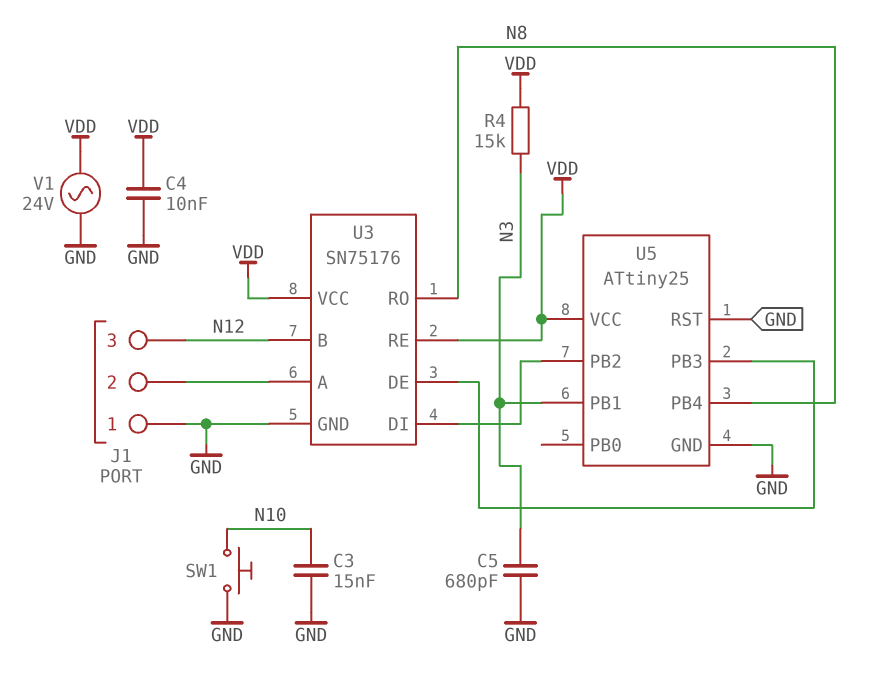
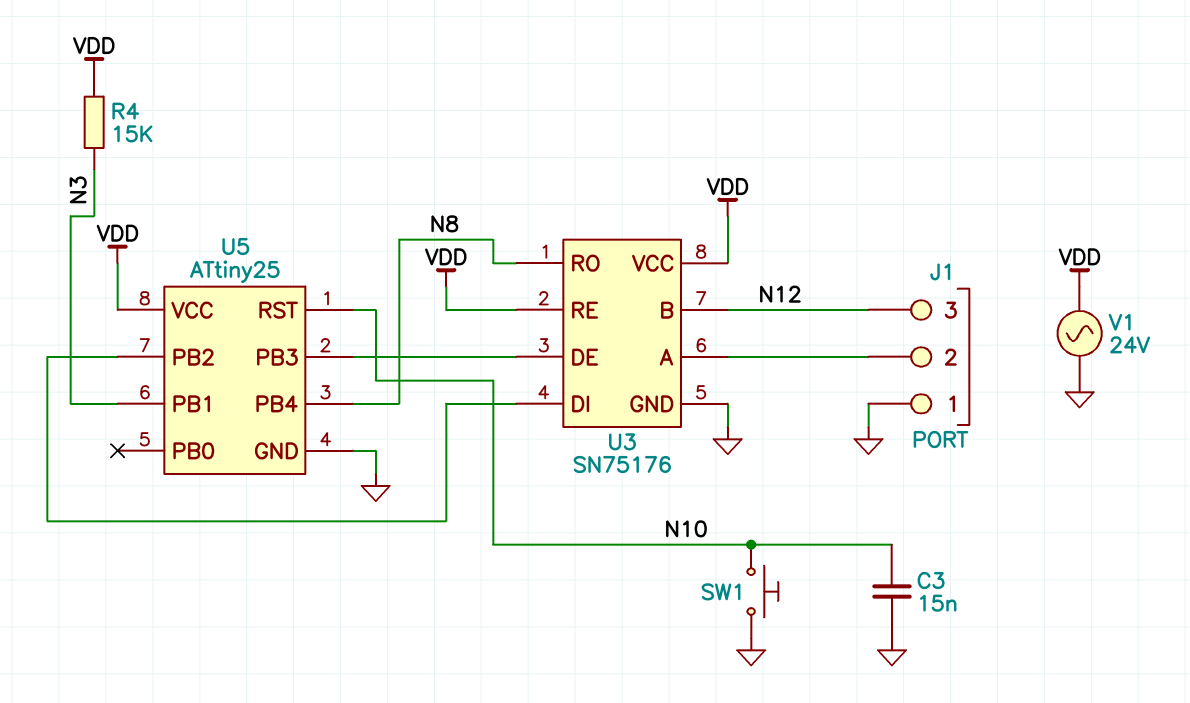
C4: 10nF (GND, VDD) -> none
C5: 680pF (GND, N3) -> none
U5 pin RST: GND -> N10

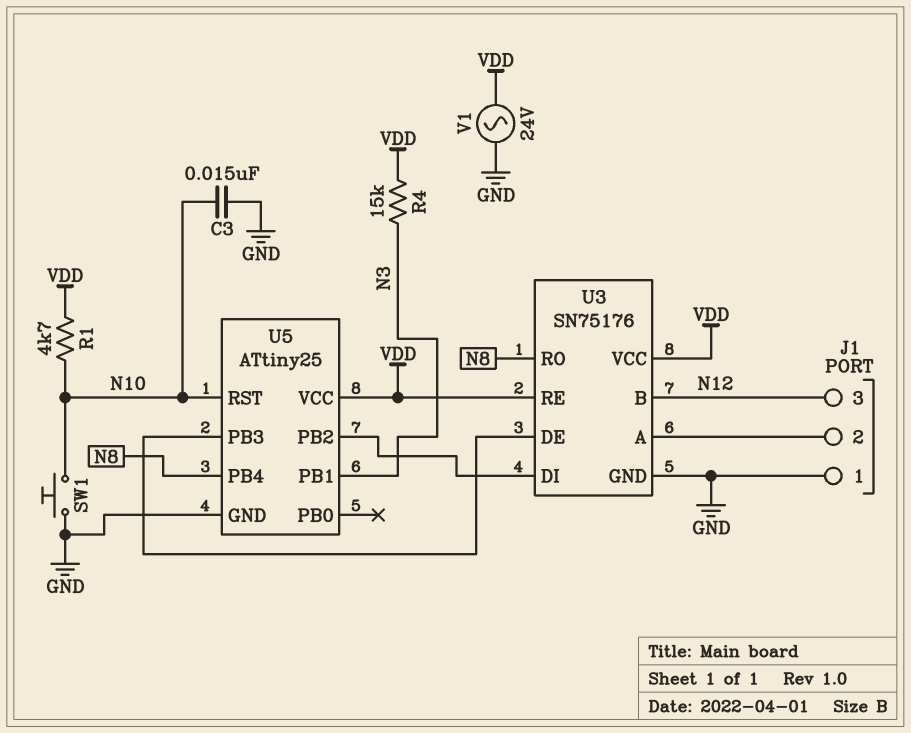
R1: none -> 4.7k (N10, VDD)

